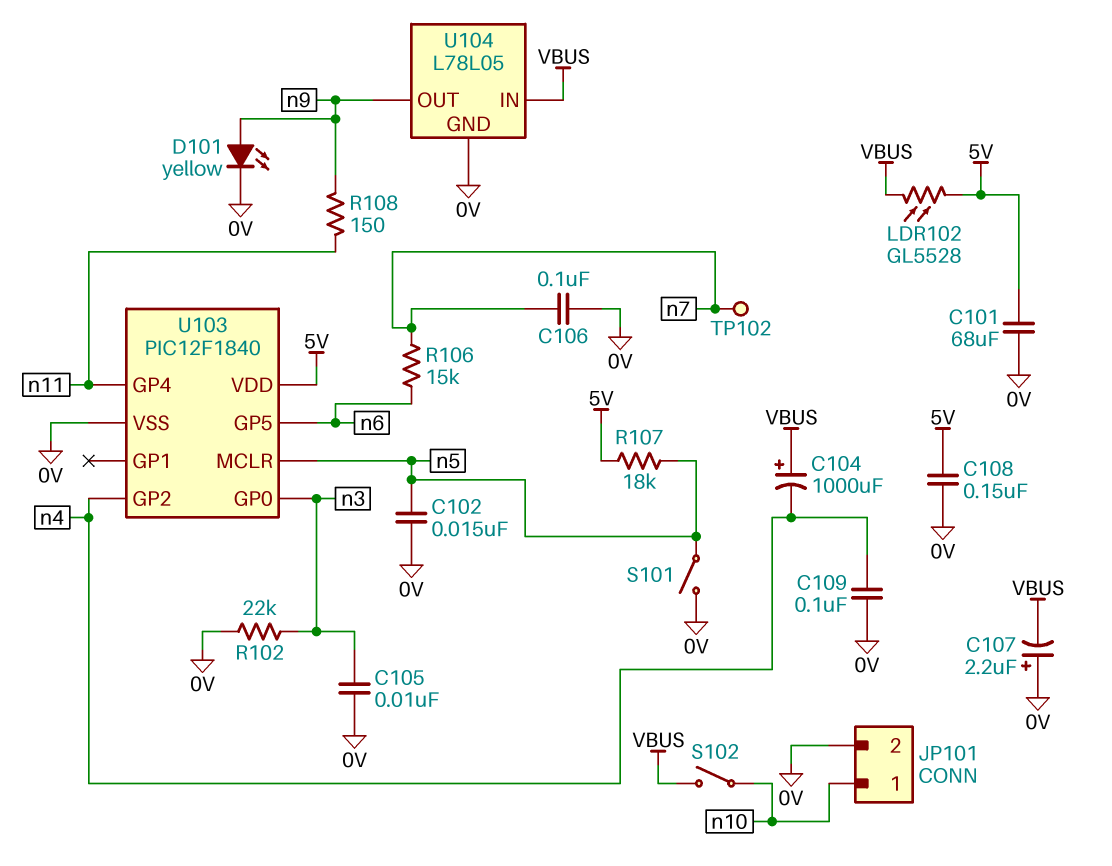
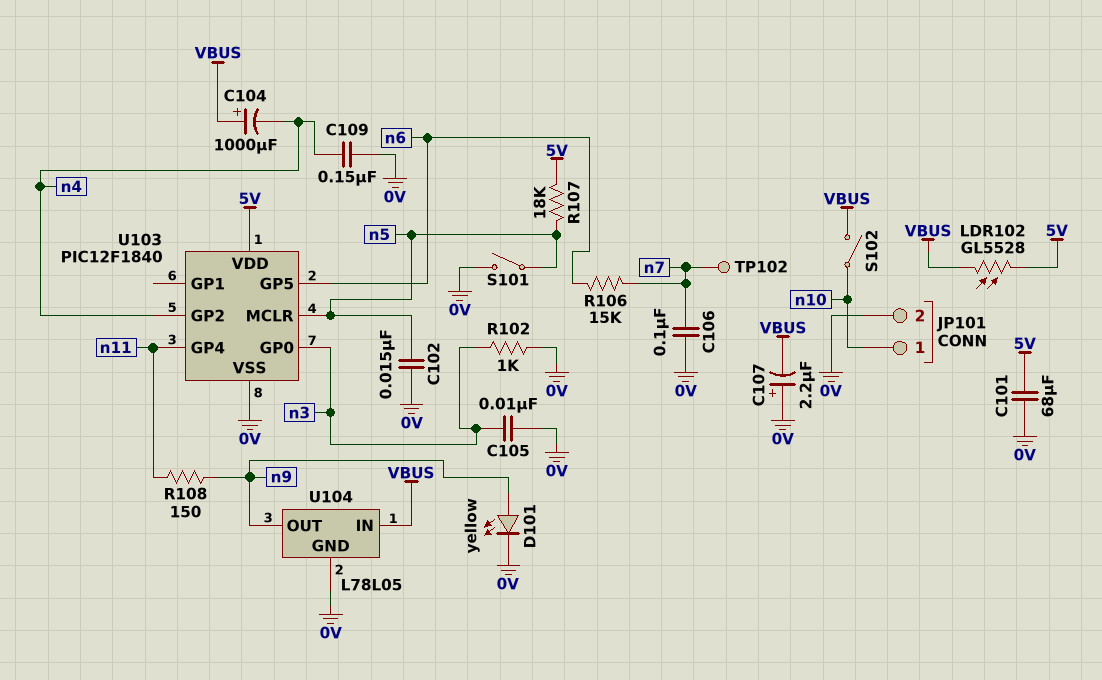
C108: 150nF (0V, 5V) -> none
C109: 100nF (0V, n4) -> 150nF (0V, n4)
R102: 22k (0V, n3) -> 1k (0V, n3)

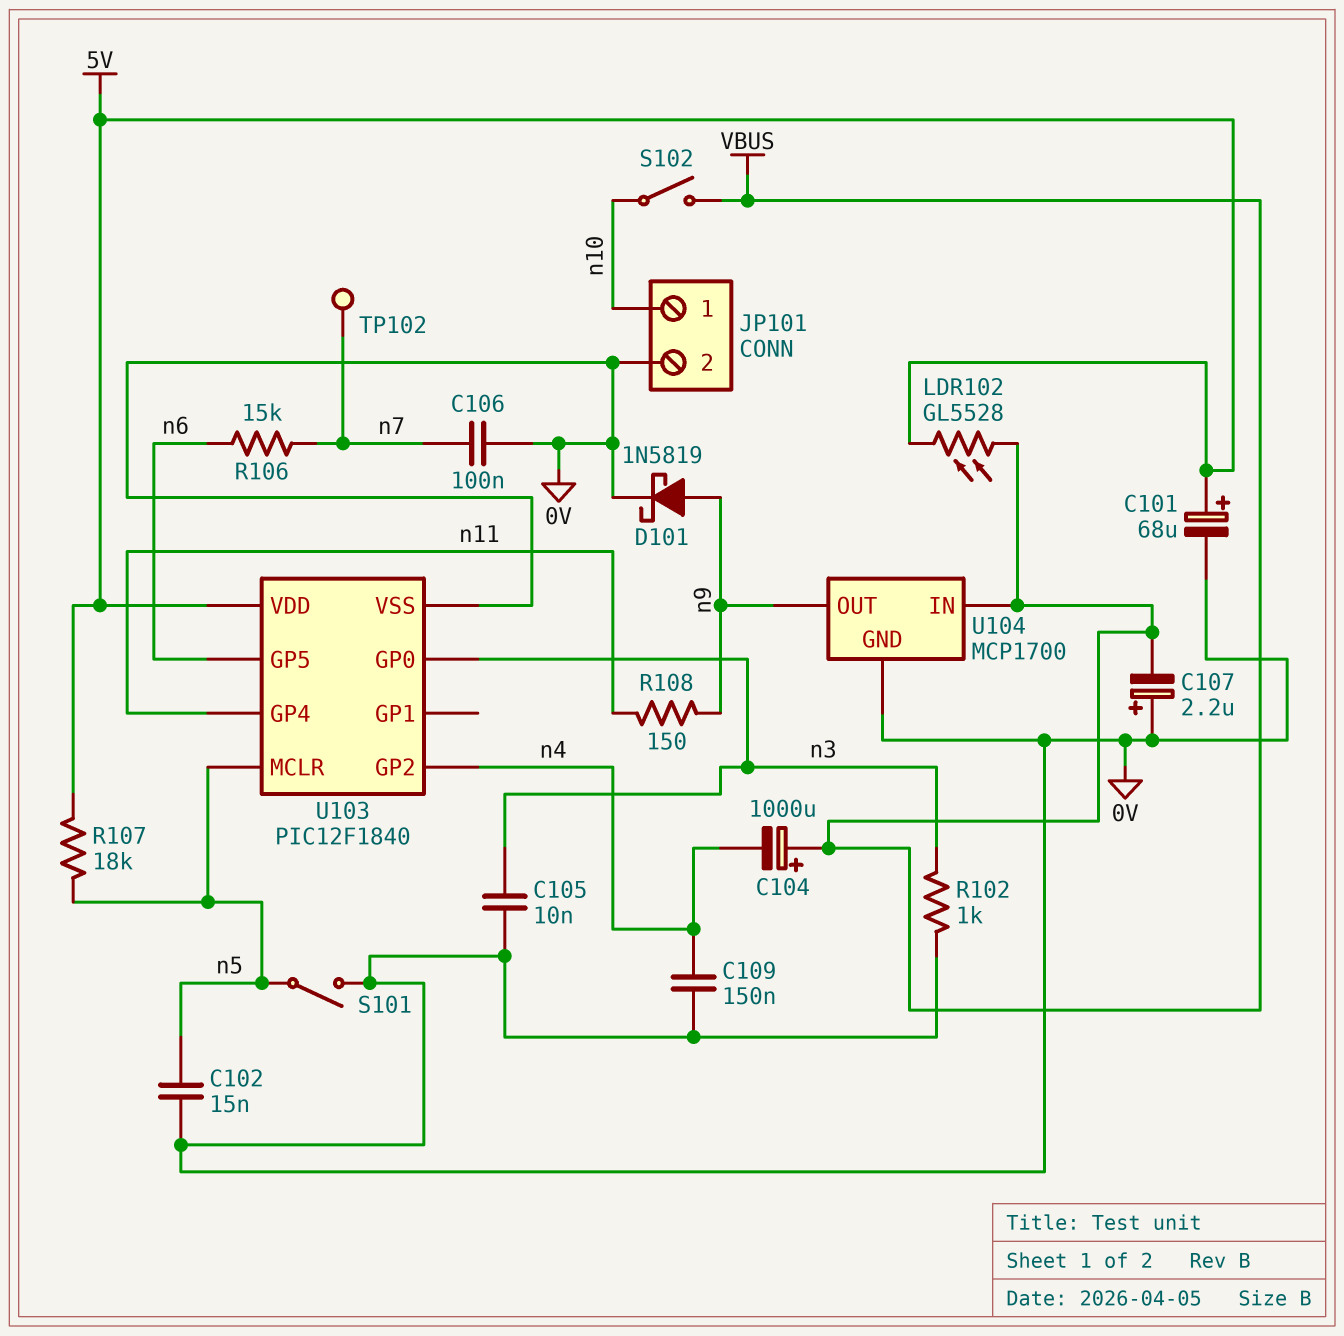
C101: 68uF (0V, 5V) -> 68uF (plus 5V, minus 0V)
D101: LED yellow (A n9, K 0V) -> schottky 1N5819 (A n9, K 0V)
U104: L78L05 -> MCP1700

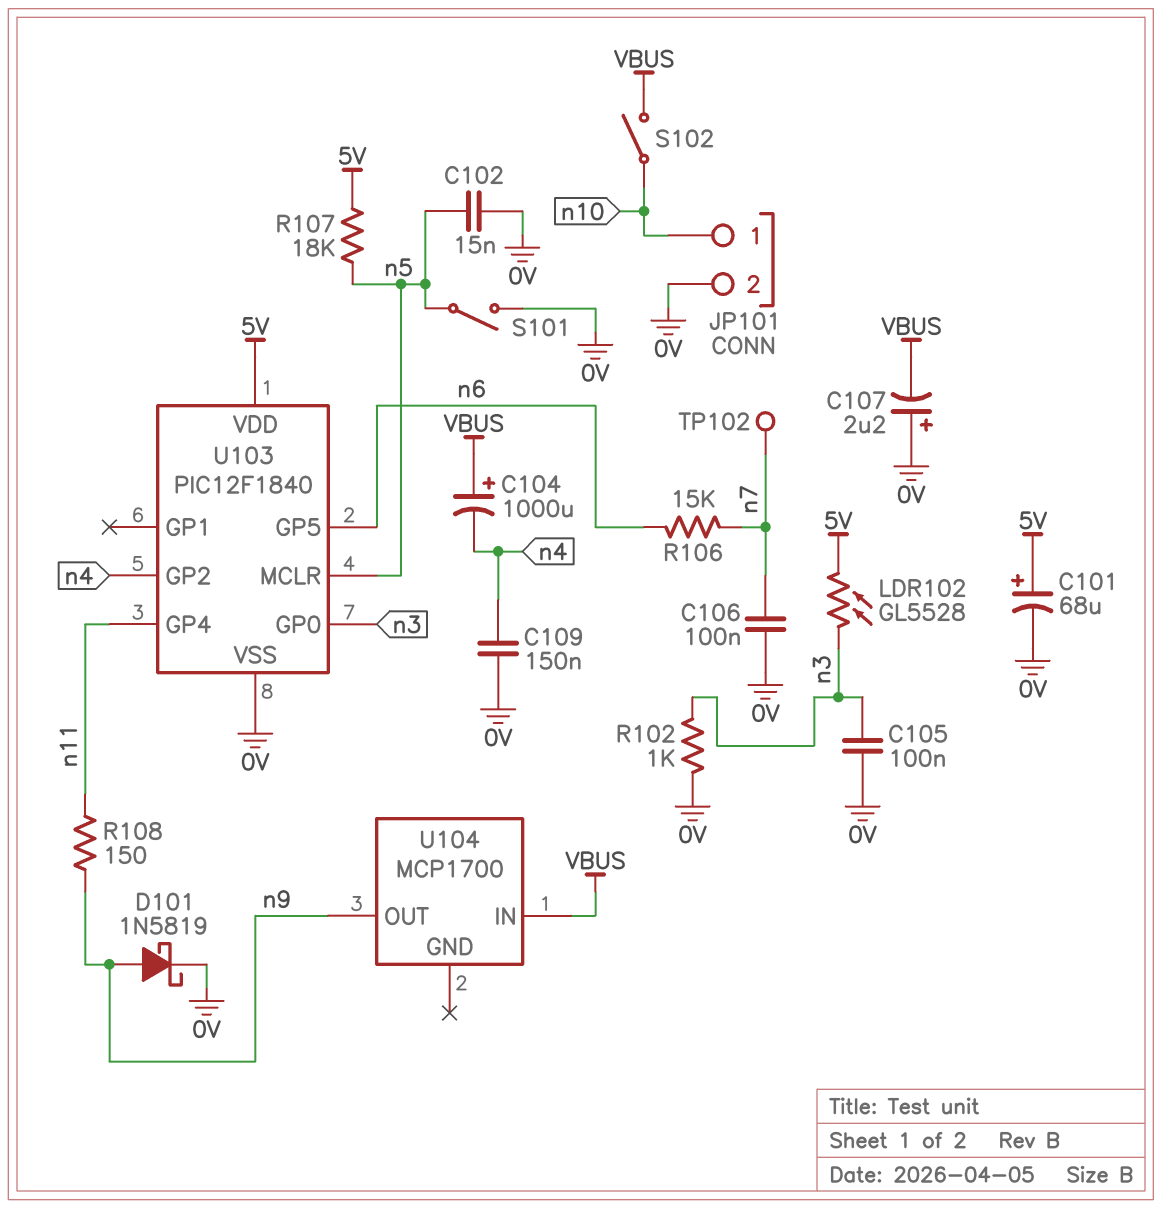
C105: 10nF (0V, n3) -> 100nF (0V, n3)
LDR102: GL5528 (5V, VBUS) -> GL5528 (5V, n3)
U104 pin GND: 0V -> none

